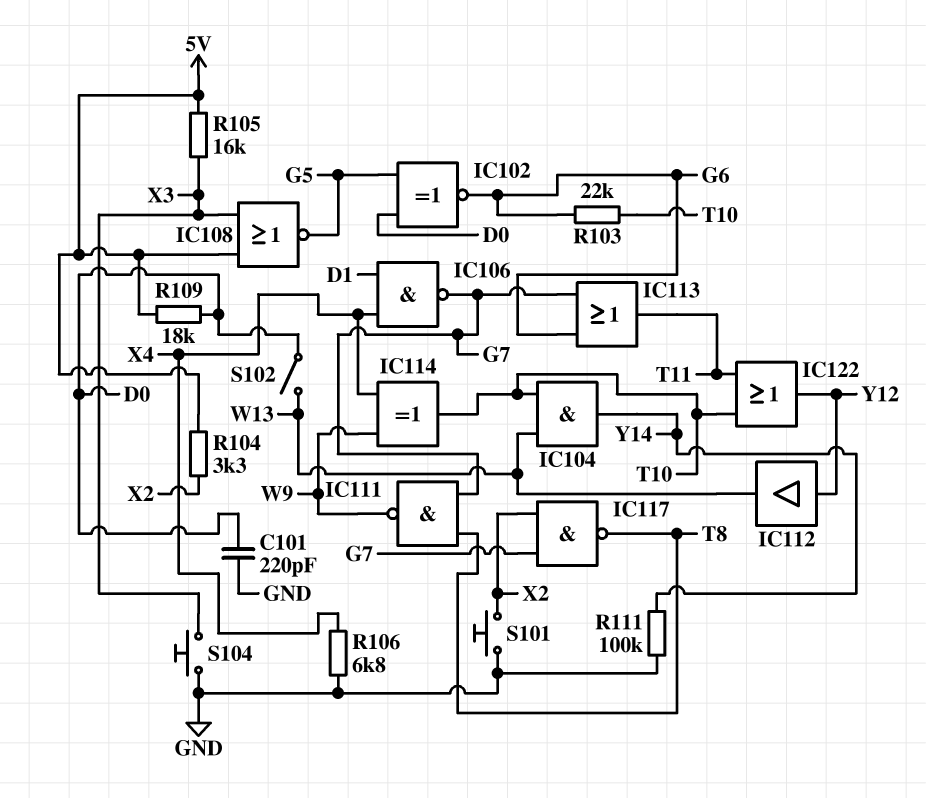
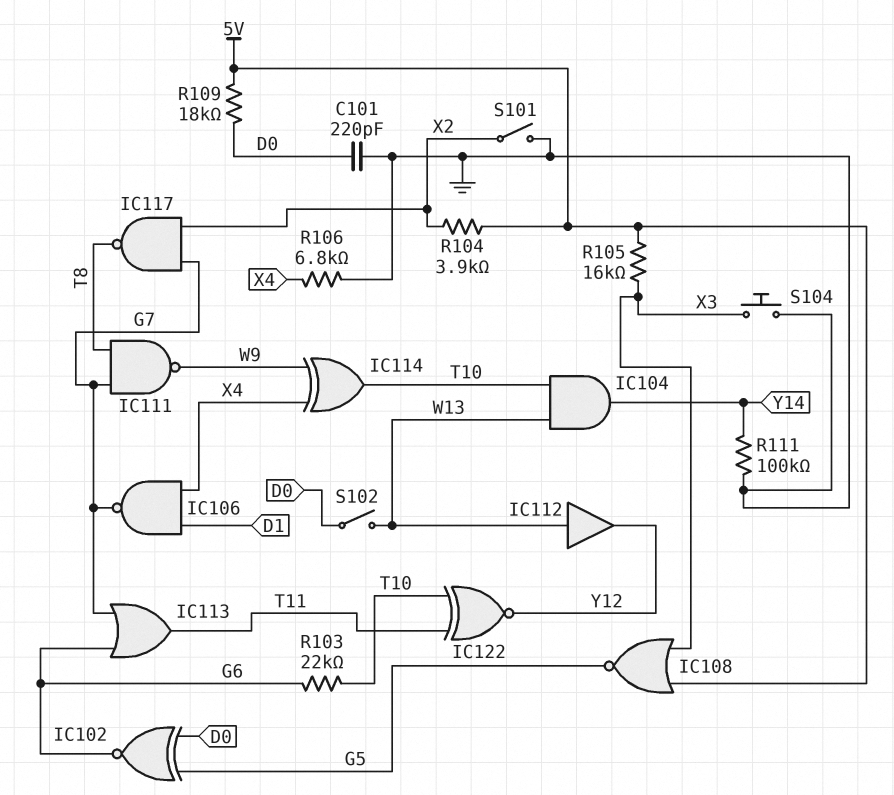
IC112: buffer (in Y12, out W13) -> buffer (in W13, out Y12)
IC122: OR (in T10, in T11, out Y12) -> XNOR (in T10, in T11, out Y12)
R104: 3.3k (5V, X2) -> 3.9k (5V, X2)
S101: button (GND, X2) -> switch (GND, X2)

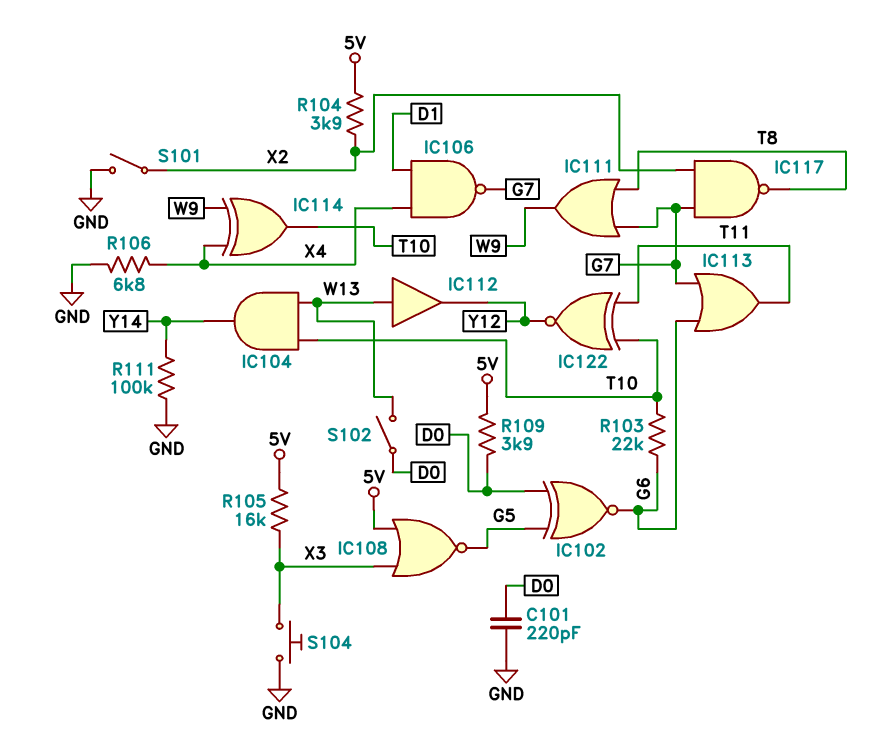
IC111: NAND (in G7, in T8, out W9) -> OR (in G7, in T8, out W9)
R109: 18k (5V, D0) -> 3.9k (5V, D0)

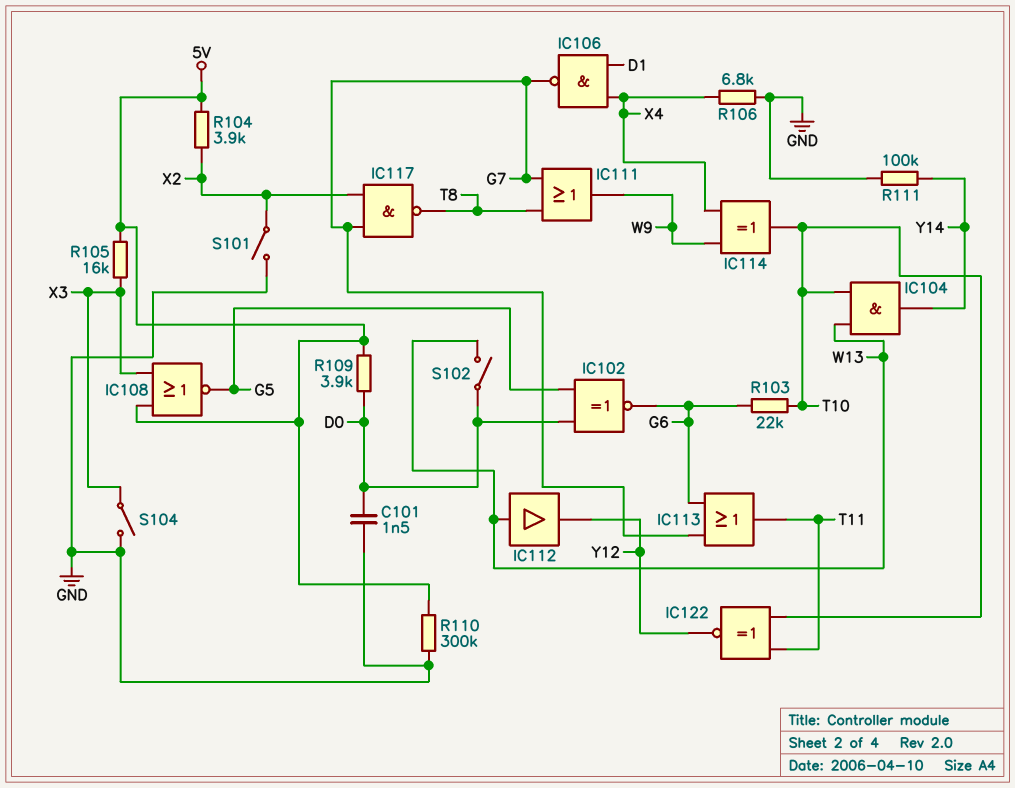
C101: 220pF (D0, GND) -> 1.5nF (D0, GND)
R110: none -> 300k (5V, GND)
S104: button (GND, X3) -> switch (GND, X3)

